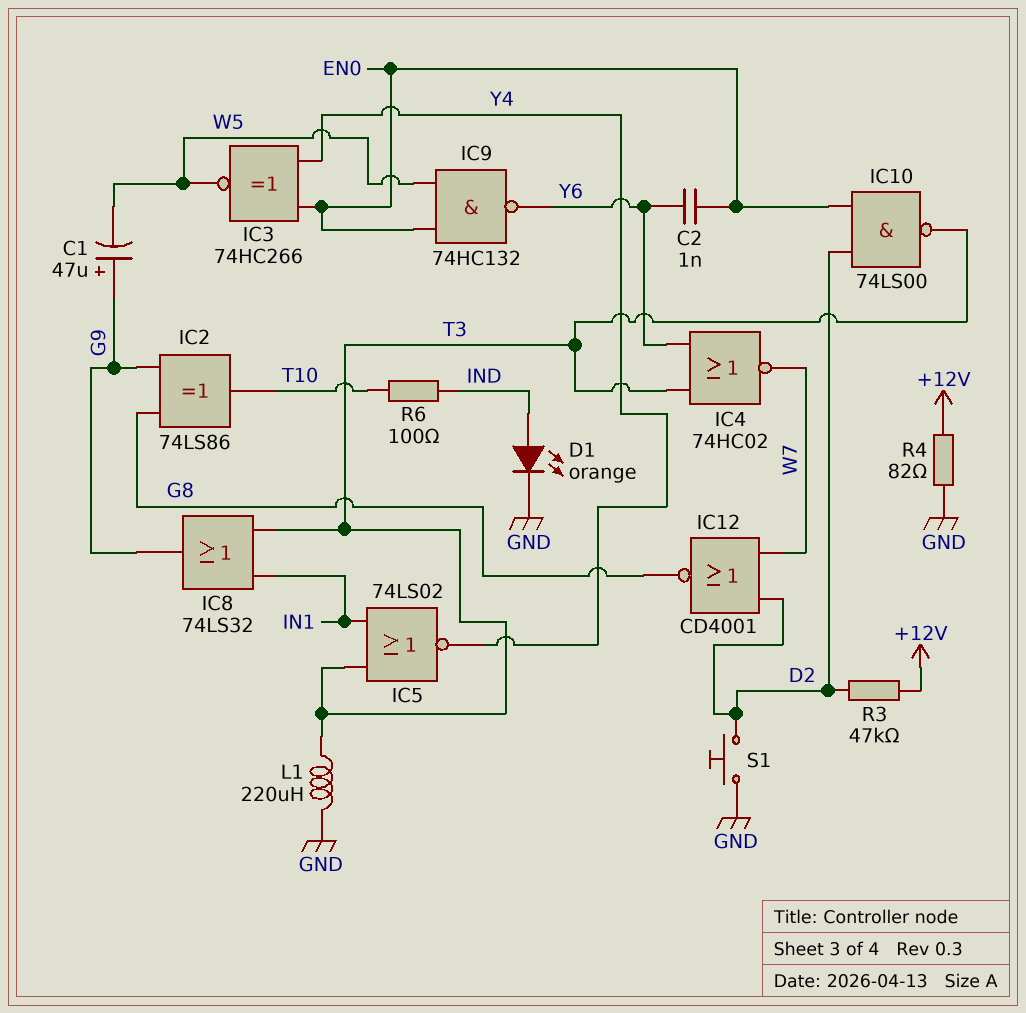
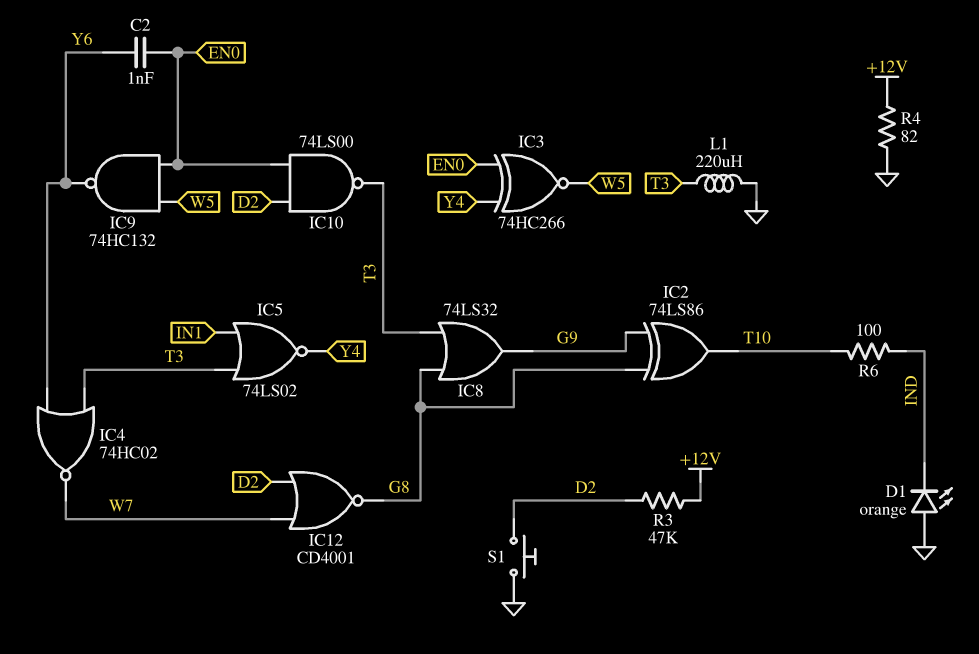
C1: 47uF (plus G9, minus W5) -> none
D1: LED orange (A IND, K GND) -> LED orange (A GND, K IND)
IC8: OR 74LS32 (in IN1, in T3, out G9) -> OR 74LS32 (in G8, in T3, out G9)

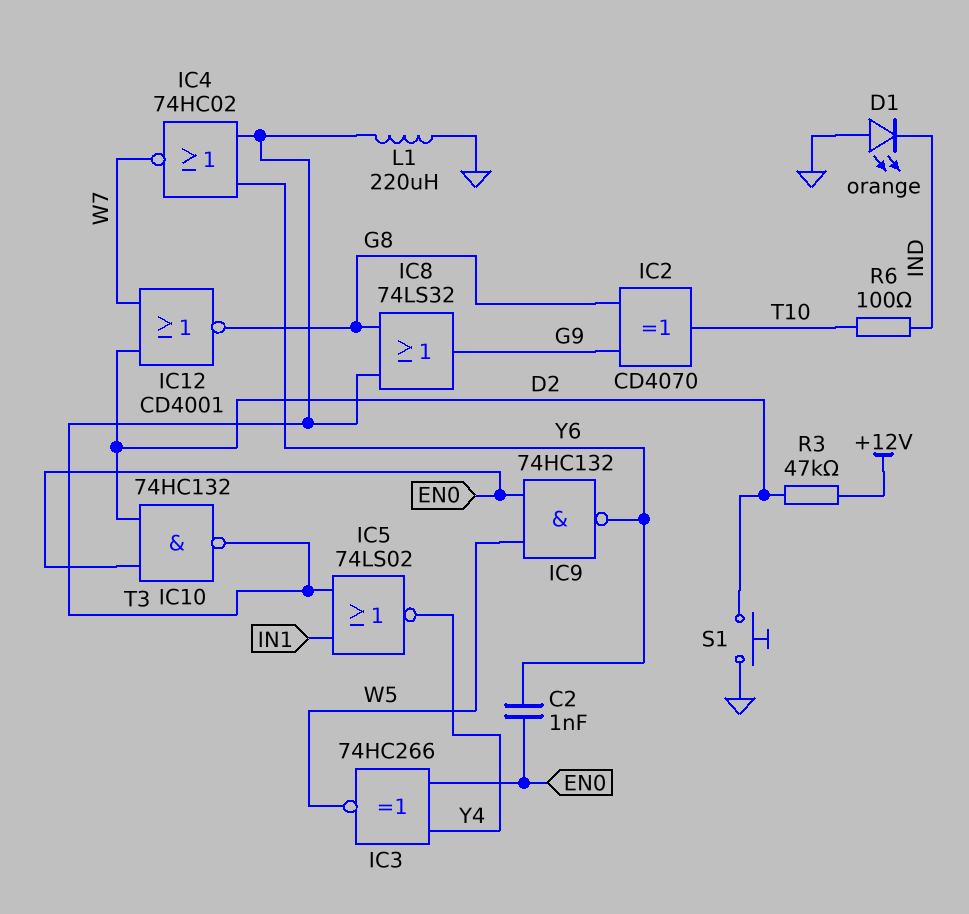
IC2: XOR 74LS86 (in G8, in G9, out T10) -> XOR CD4070 (in G8, in G9, out T10)
IC10: NAND 74LS00 (in D2, in EN0, out T3) -> NAND 74HC132 (in D2, in EN0, out T3)
R4: 82 (+12V, GND) -> none

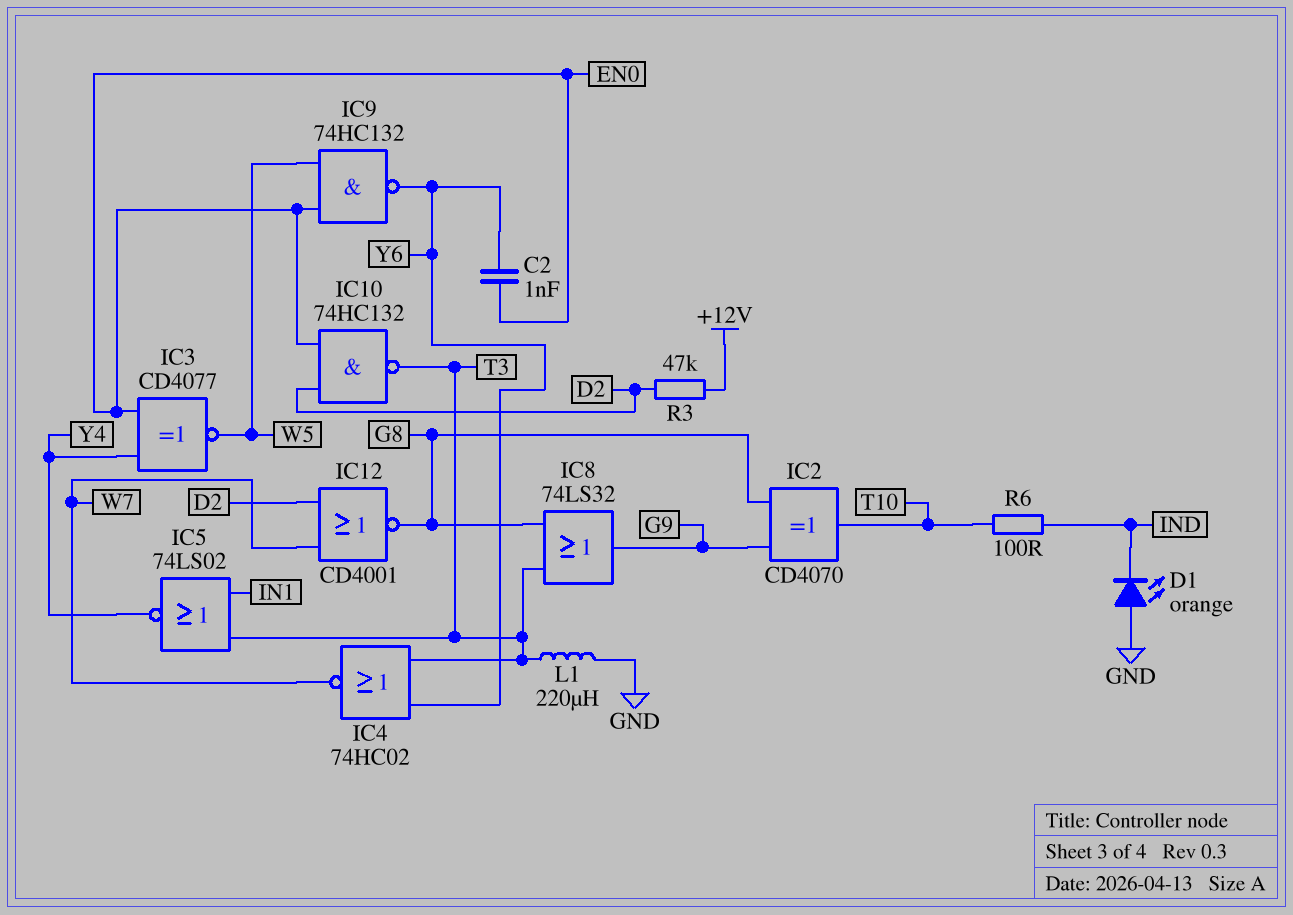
IC3: XNOR 74HC266 (in EN0, in Y4, out W5) -> XNOR CD4077 (in EN0, in Y4, out W5)
S1: button (D2, GND) -> none

